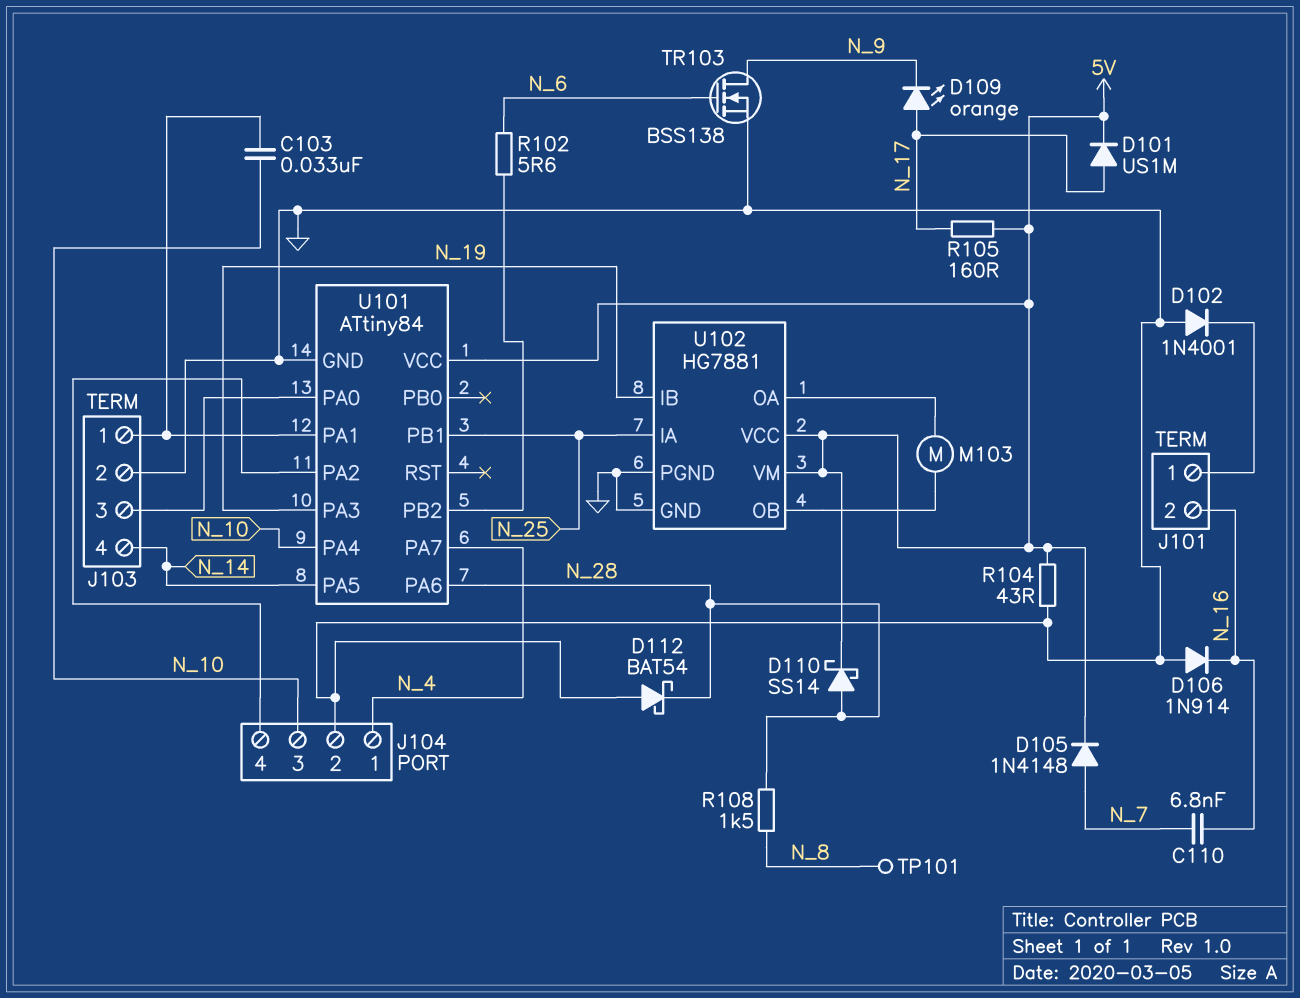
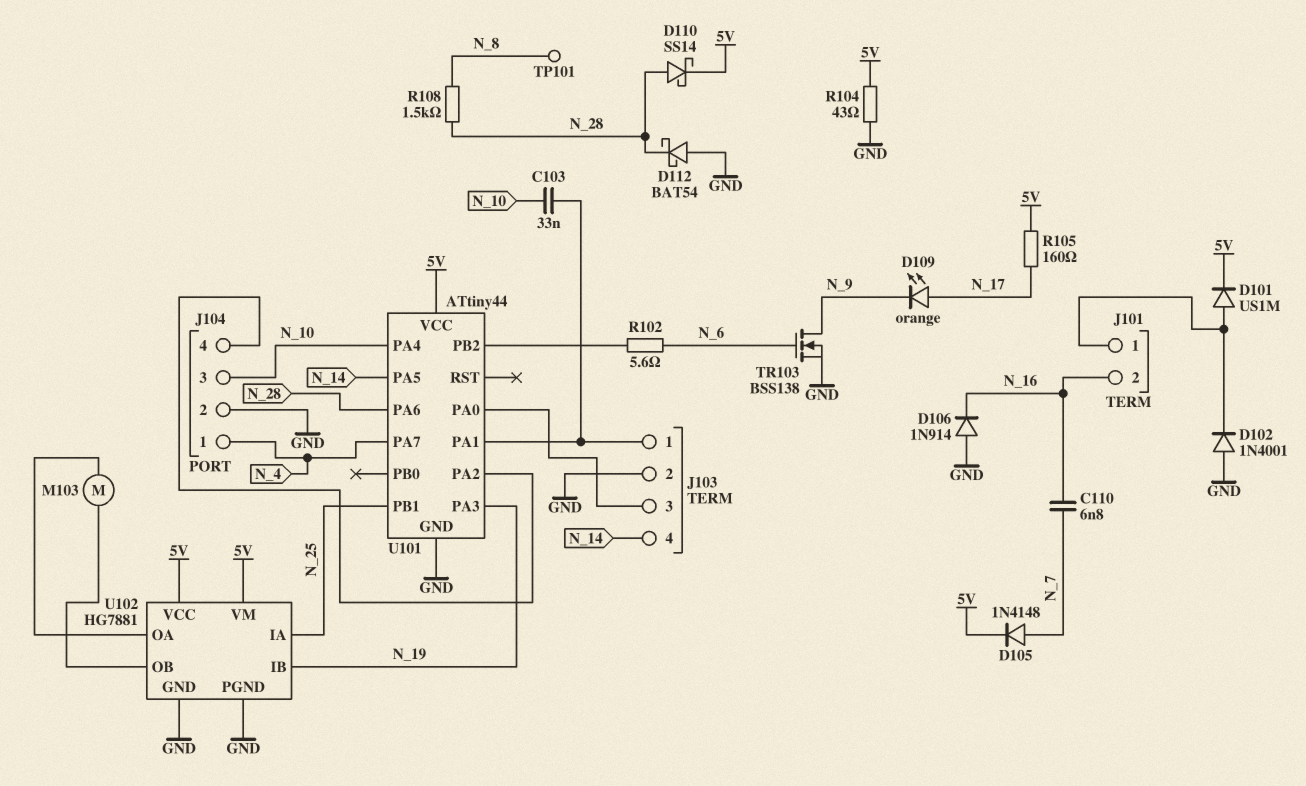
D101: diode US1M (A N_17, K 5V) -> diode US1M (A J101/1, K 5V)
U101: ATtiny84 -> ATtiny44

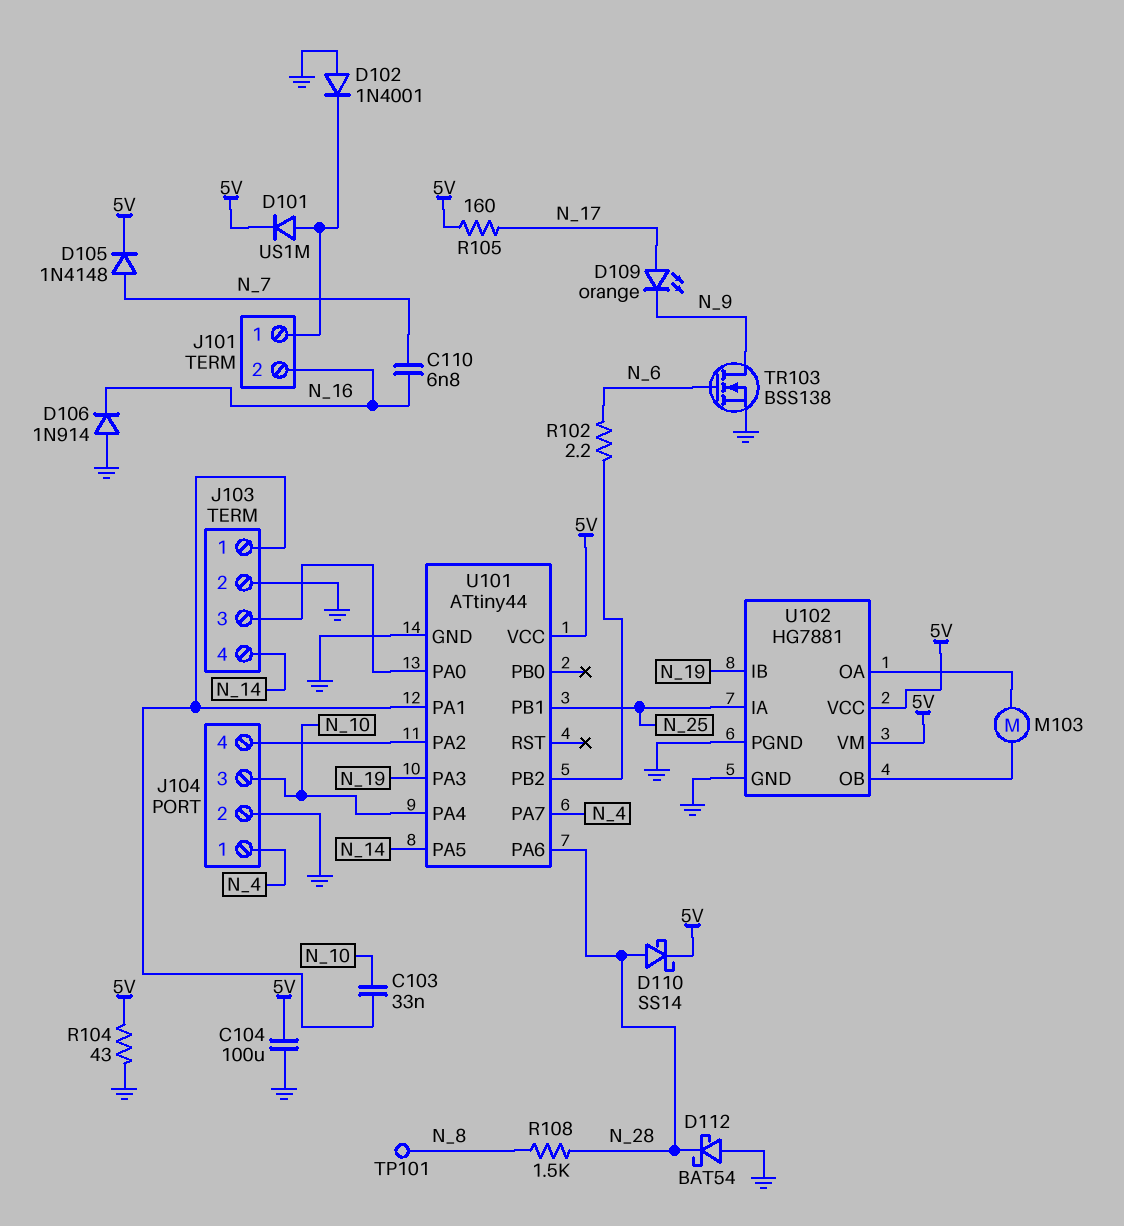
C104: none -> 100uF (5V, GND)
R102: 5.6 (N_6, U101/PB2) -> 2.2 (N_6, U101/PB2)

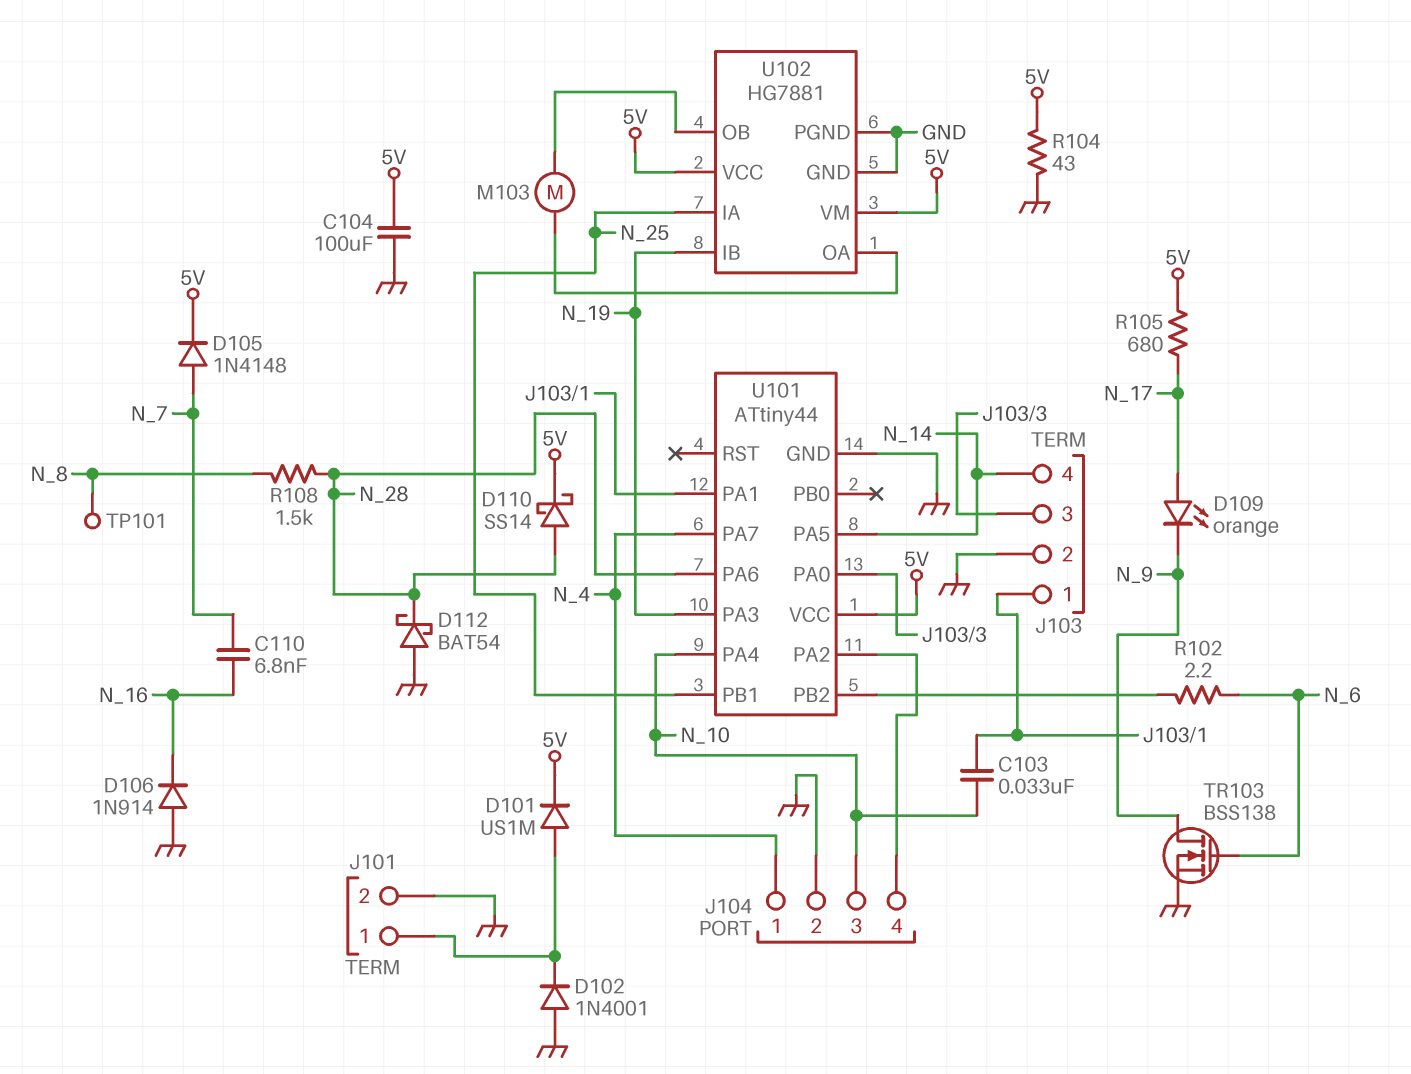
J101 pin 2: N_16 -> GND
R105: 160 (5V, N_17) -> 680 (5V, N_17)

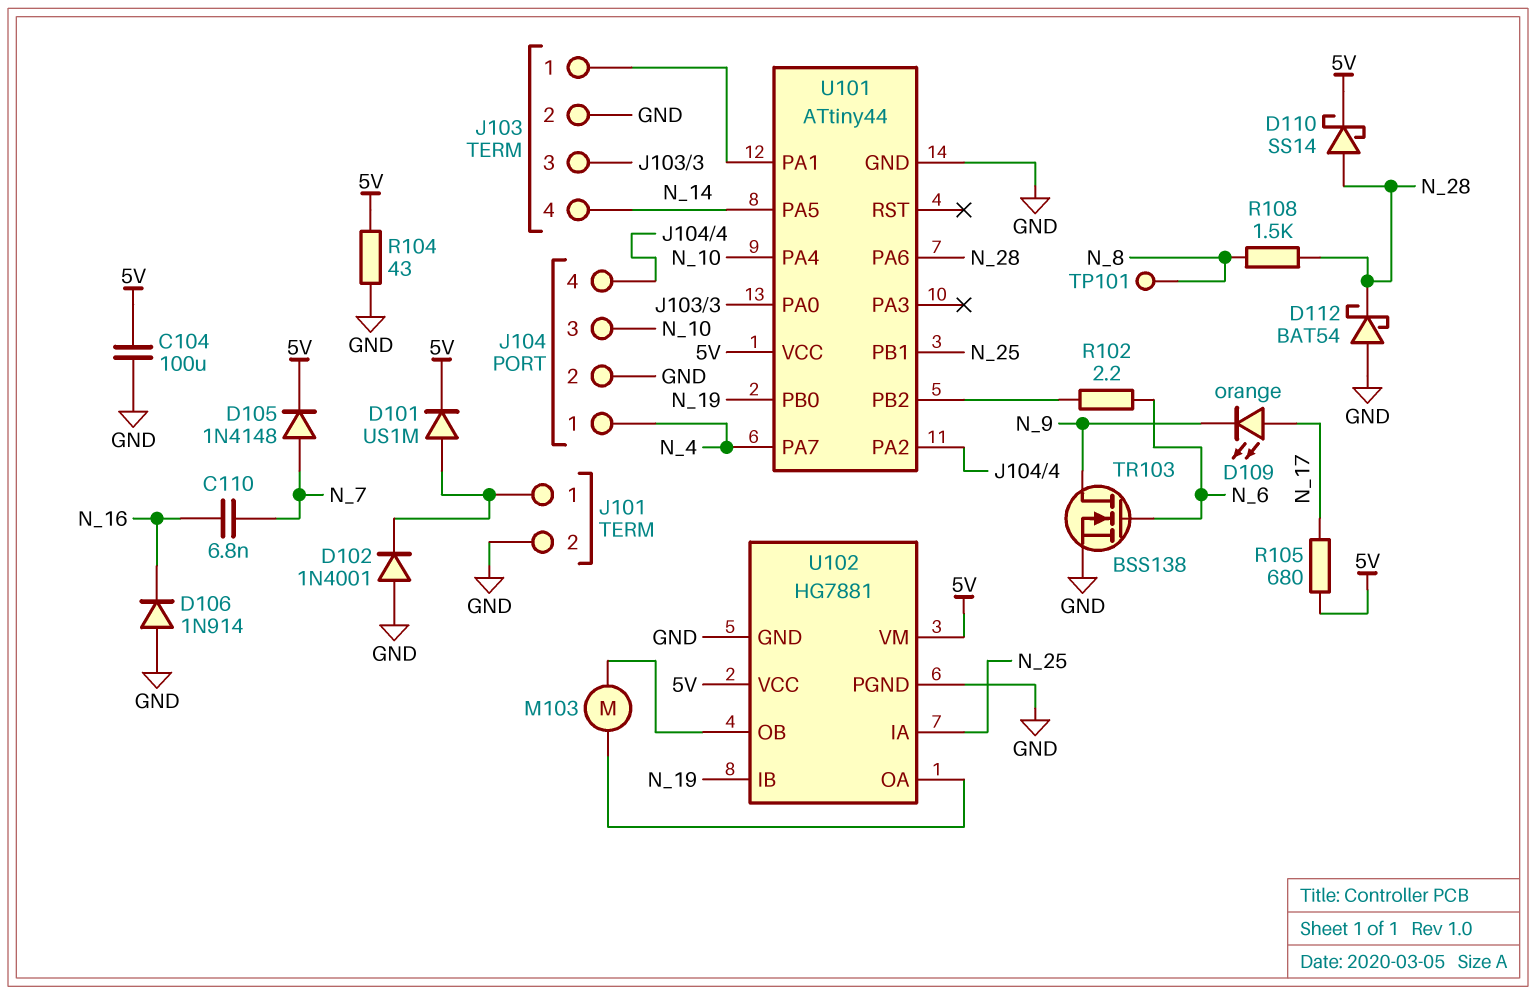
C103: 33nF (J103/1, N_10) -> none
U101 pin PA3: N_19 -> none
U101 pin PB0: none -> N_19

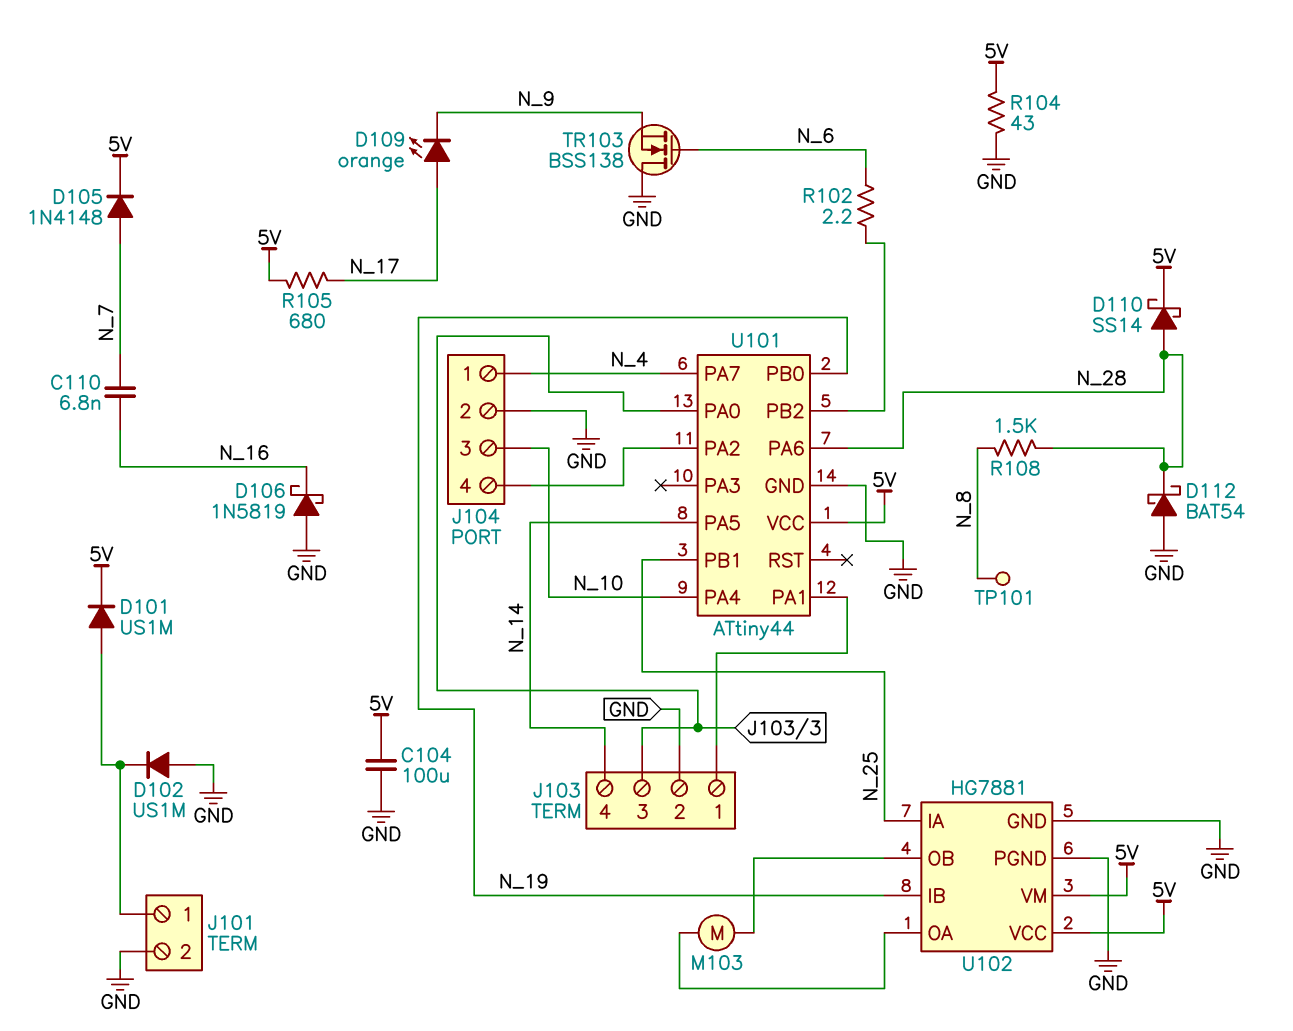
D102: diode 1N4001 (A GND, K J101/1) -> diode US1M (A GND, K J101/1)
D106: diode 1N914 (A GND, K N_16) -> schottky 1N5819 (A GND, K N_16)
TR103: NMOS BSS138 (G N_6, D N_9, S GND) -> NMOS BSS138 (G N_6, D GND, S N_9)

